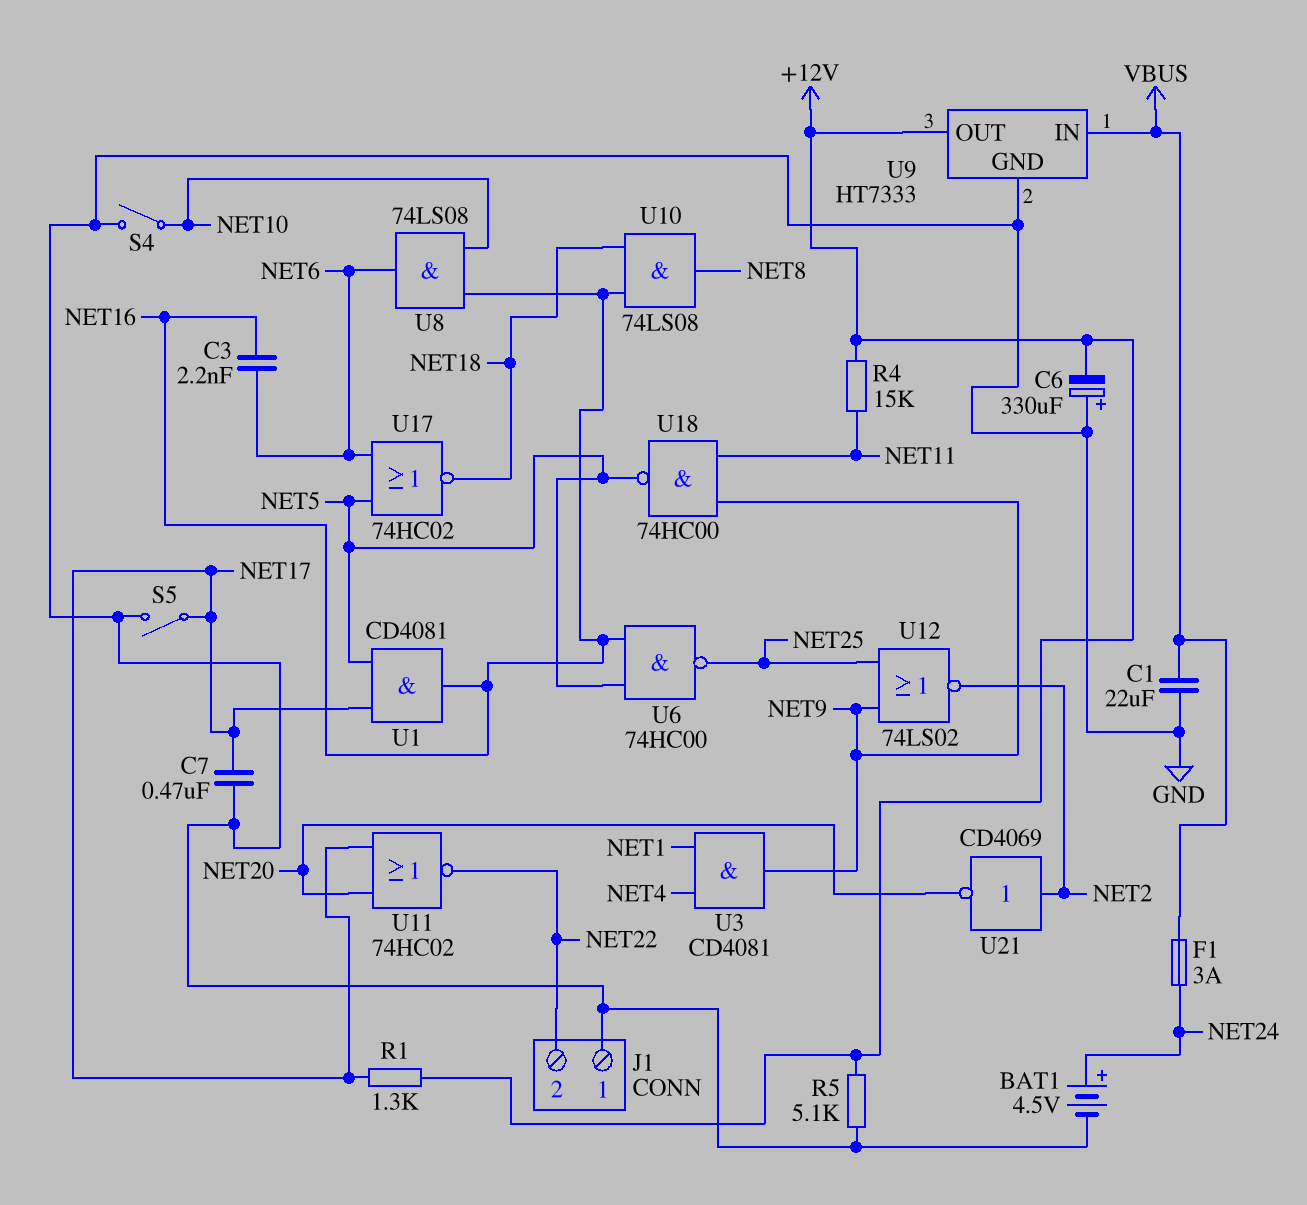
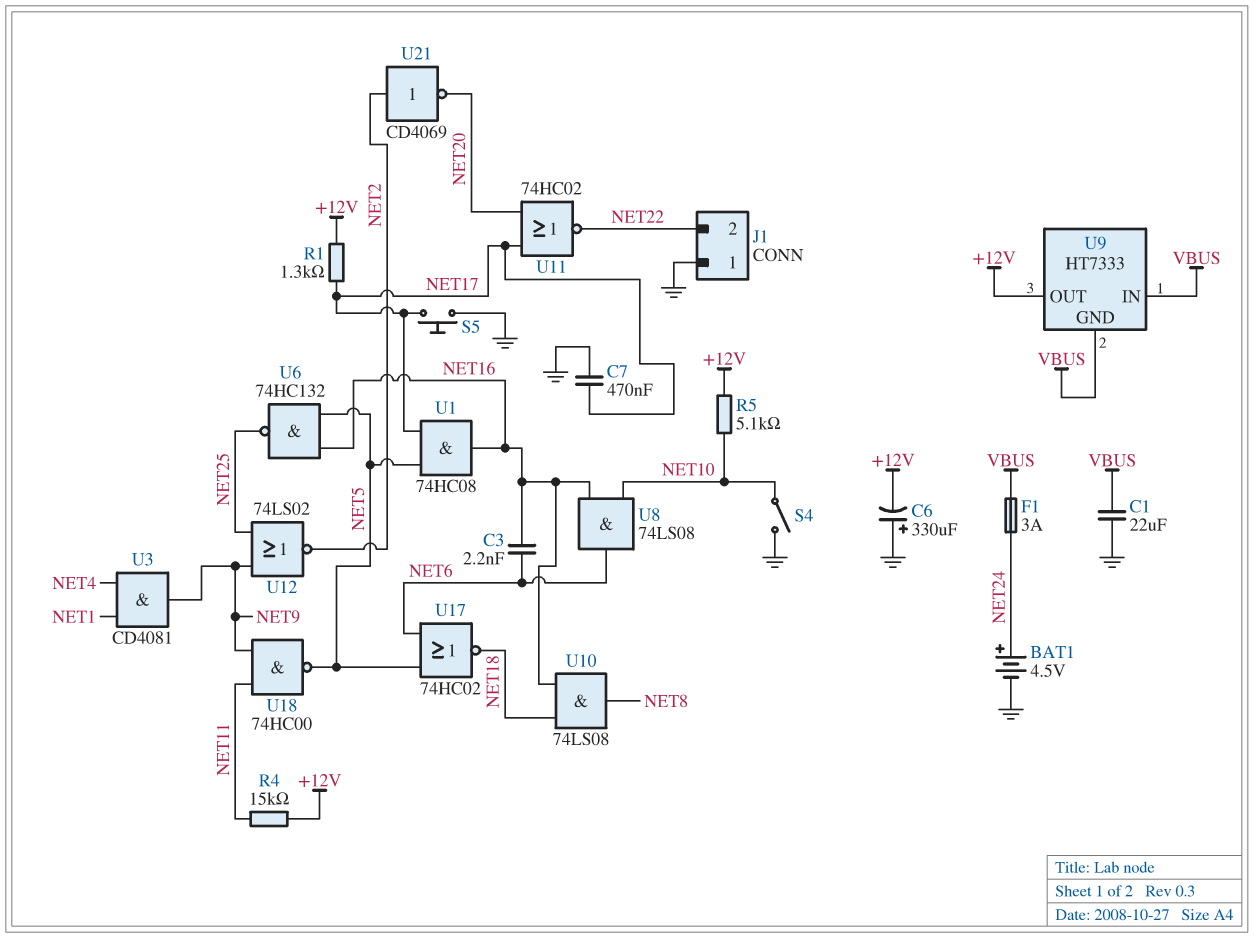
R5: 5.1k (+12V, GND) -> 5.1k (+12V, NET10)
S5: switch (GND, NET17) -> button (GND, NET17)
U1: AND CD4081 (in NET5, in NET17, out NET16) -> AND 74HC08 (in NET5, in NET17, out NET16)
U6: NAND 74HC00 (in NET5, in NET16, out NET25) -> NAND 74HC132 (in NET5, in NET16, out NET25)
U9 pin GND: GND -> VBUS

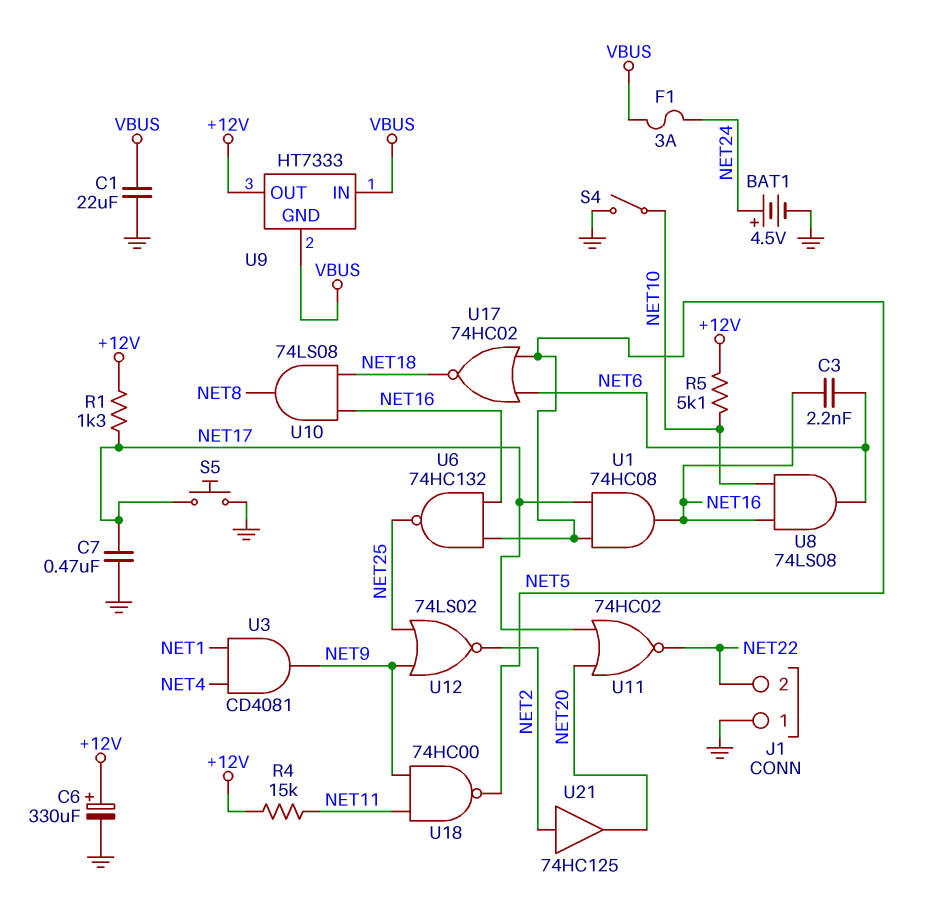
C6: 330uF (plus GND, minus +12V) -> 330uF (plus +12V, minus GND)
U21: NOT CD4069 (in NET2, out NET20) -> buffer 74HC125 (in NET2, out NET20)

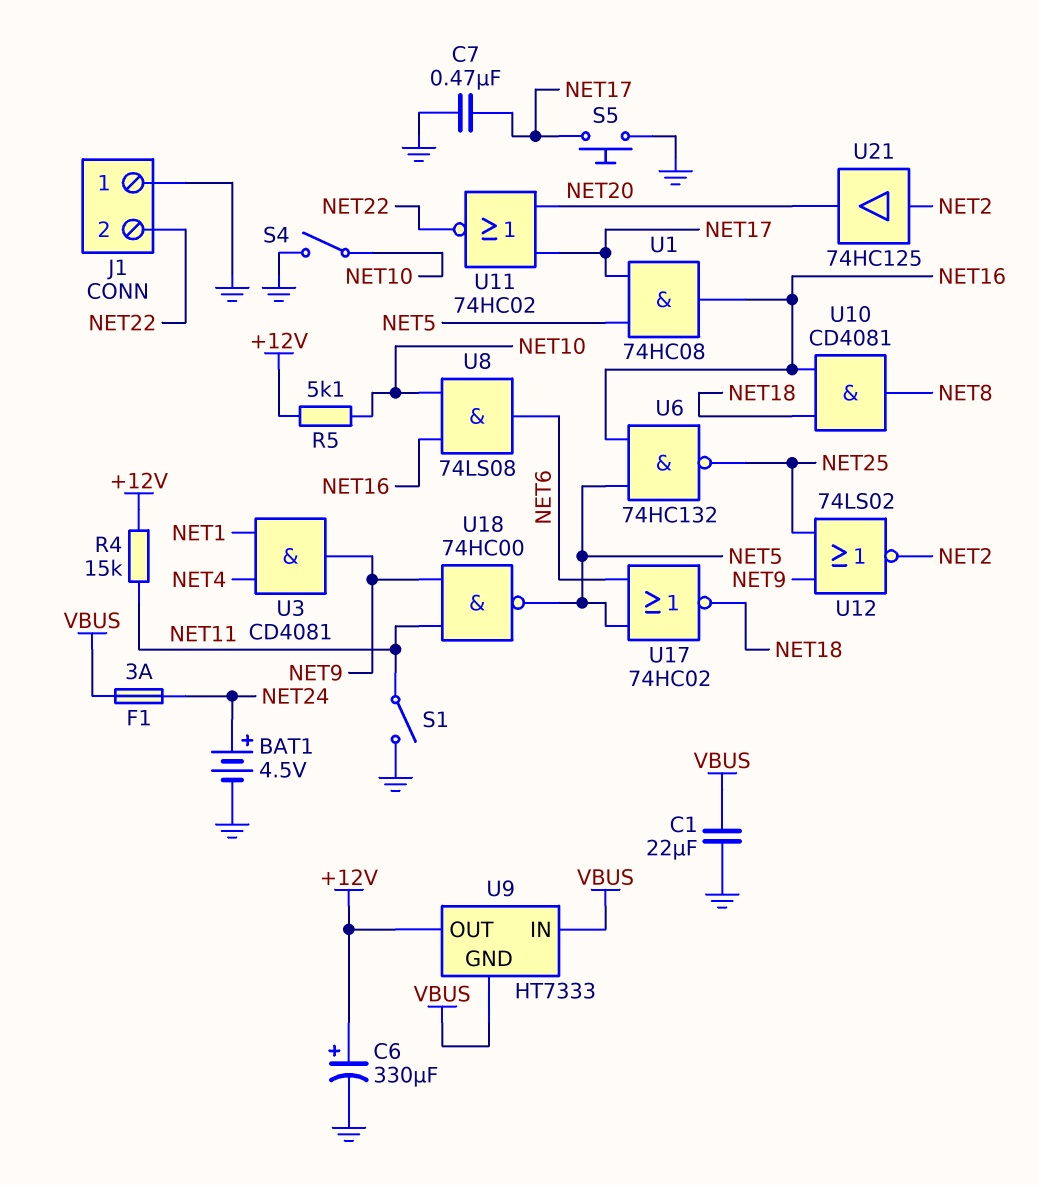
C3: 2.2nF (NET6, NET16) -> none
R1: 1.3k (+12V, NET17) -> none
S1: none -> switch (GND, NET11)
U10: AND 74LS08 (in NET16, in NET18, out NET8) -> AND CD4081 (in NET16, in NET18, out NET8)

